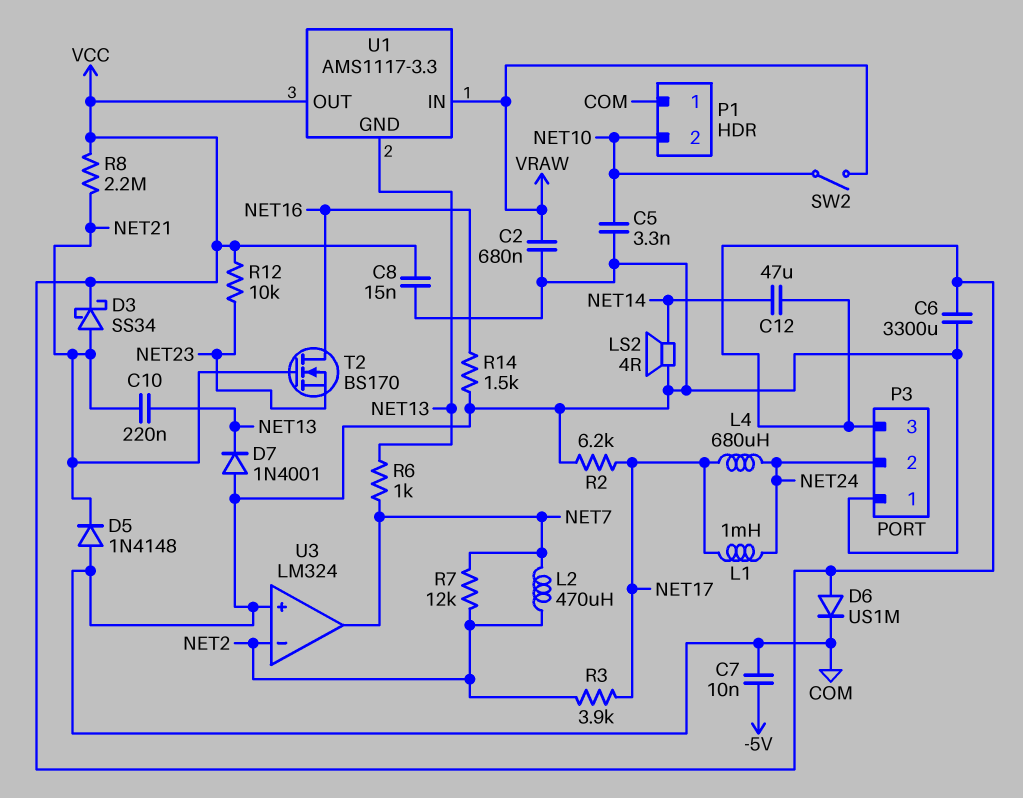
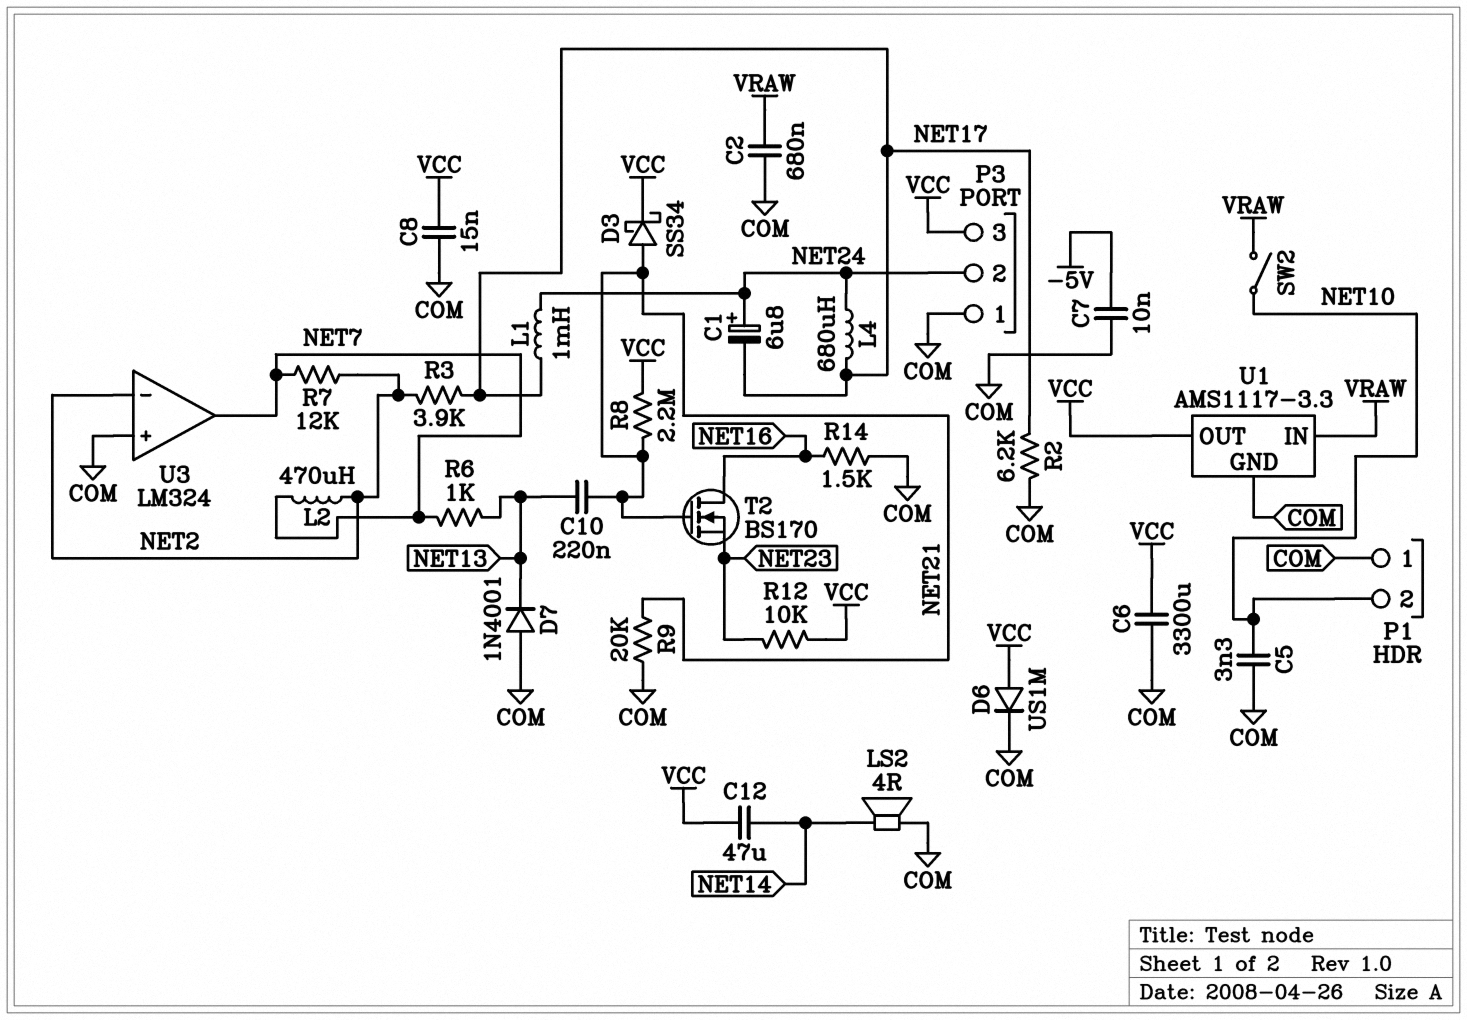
C1: none -> 6.8uF (plus NET24, minus NET17)
D5: diode 1N4148 (A COM, K NET21) -> none
R9: none -> 20k (COM, NET21)
U1 pin GND: NET13 -> COM

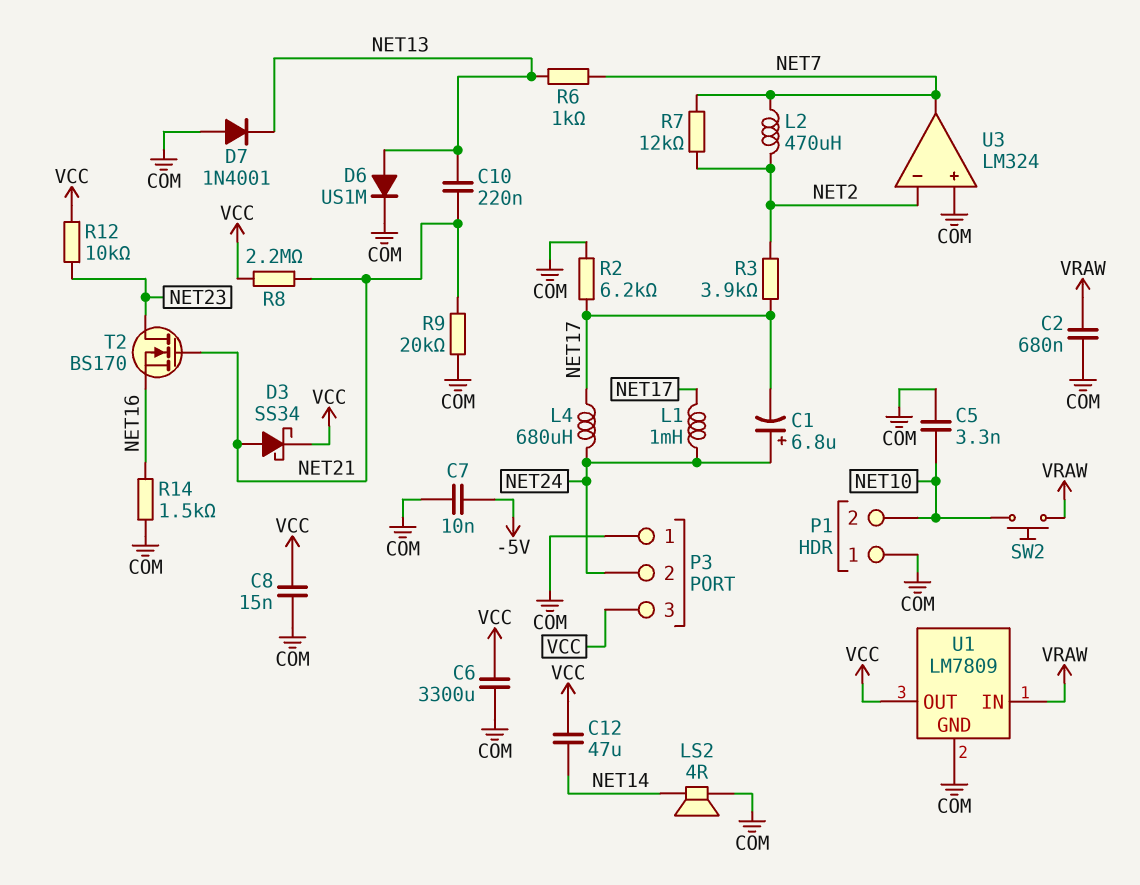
D6: diode US1M (A VCC, K COM) -> diode US1M (A NET13, K COM)
SW2: switch (NET10, VRAW) -> button (NET10, VRAW)
T2: NMOS BS170 (G NET21, D NET16, S NET23) -> NMOS BS170 (G NET21, D NET23, S NET16)
U1: AMS1117-3.3 -> LM7809

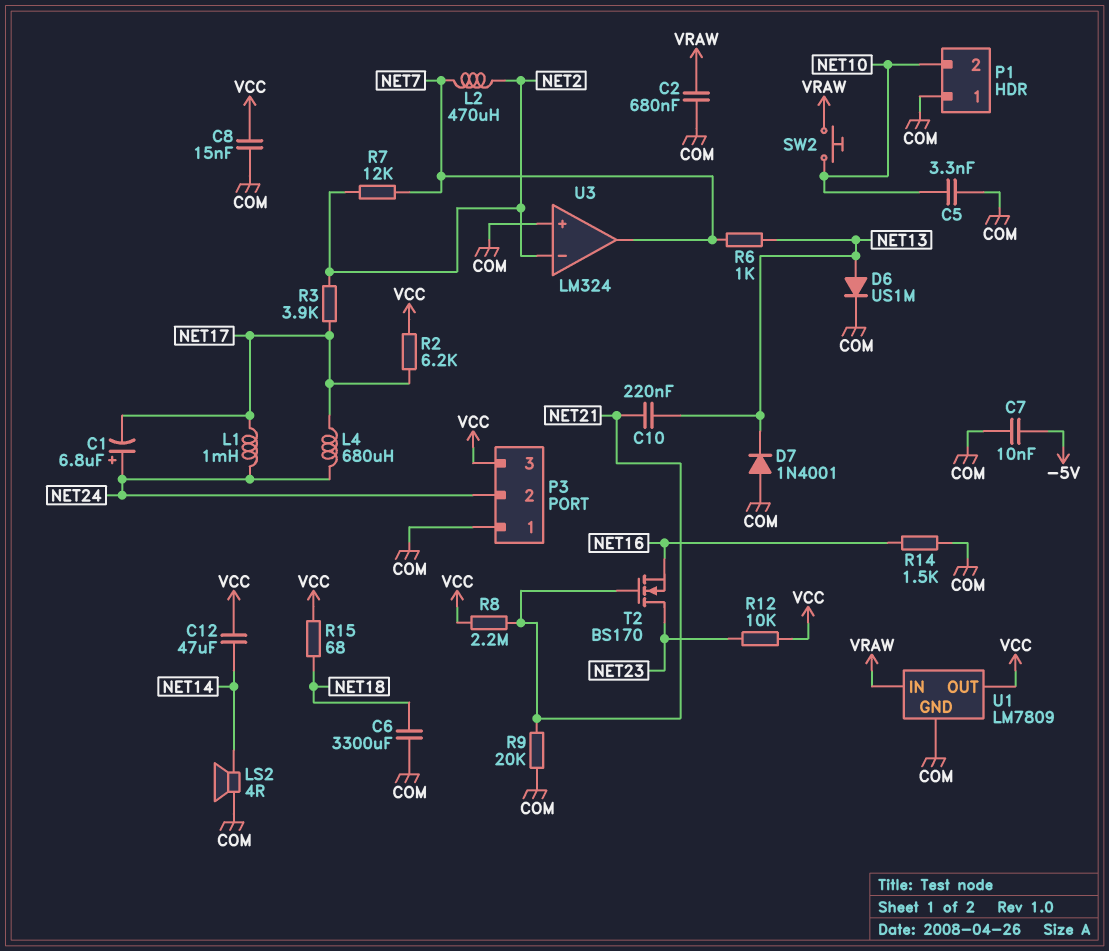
C6: 3300uF (COM, VCC) -> 3300uF (COM, NET18)
D3: schottky SS34 (A NET21, K VCC) -> none
R2: 6.2k (COM, NET17) -> 6.2k (NET17, VCC)
R15: none -> 68 (NET18, VCC)

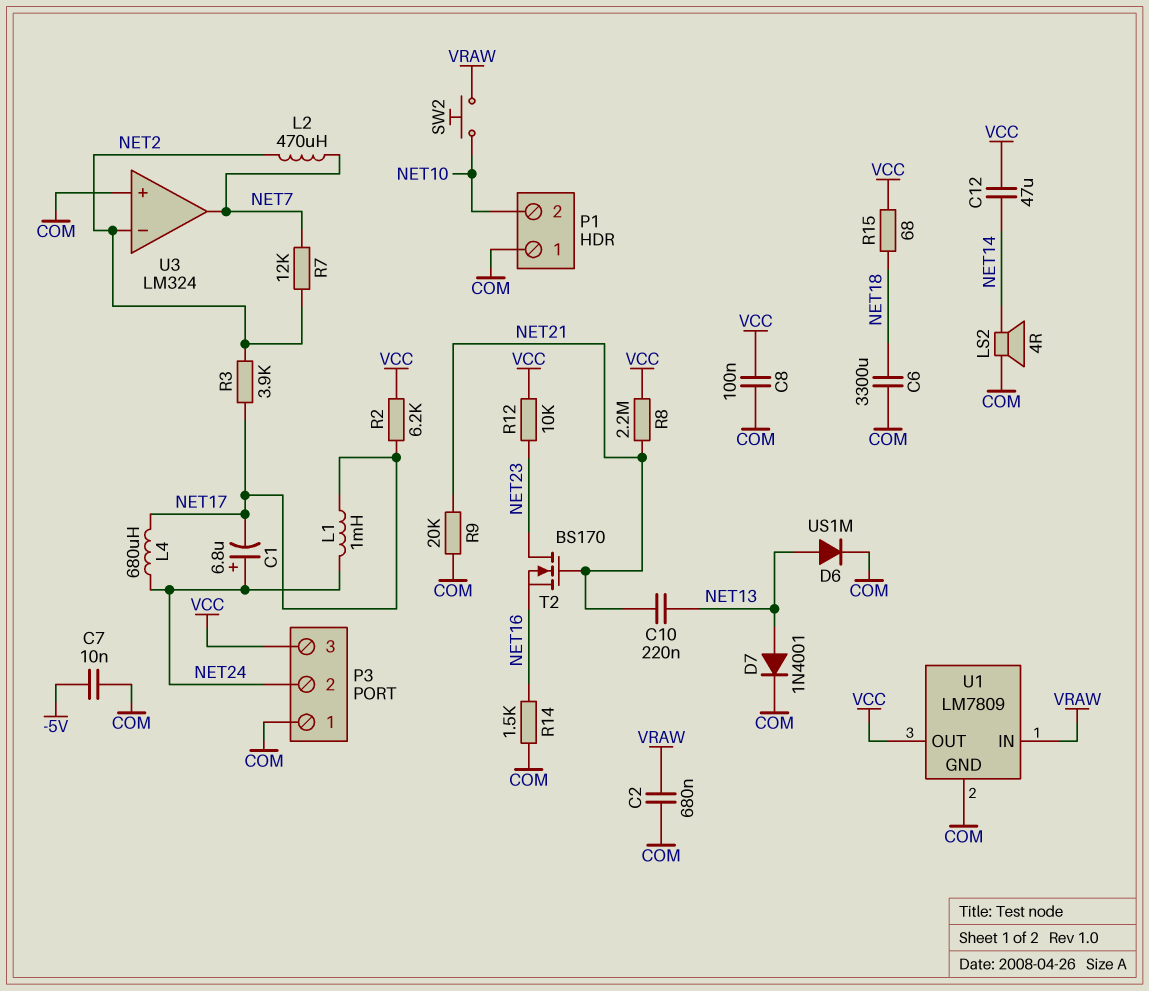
C5: 3.3nF (COM, NET10) -> none
C8: 15nF (COM, VCC) -> 100nF (COM, VCC)
D7: diode 1N4001 (A COM, K NET13) -> diode 1N4001 (A NET13, K COM)
R6: 1k (NET7, NET13) -> none

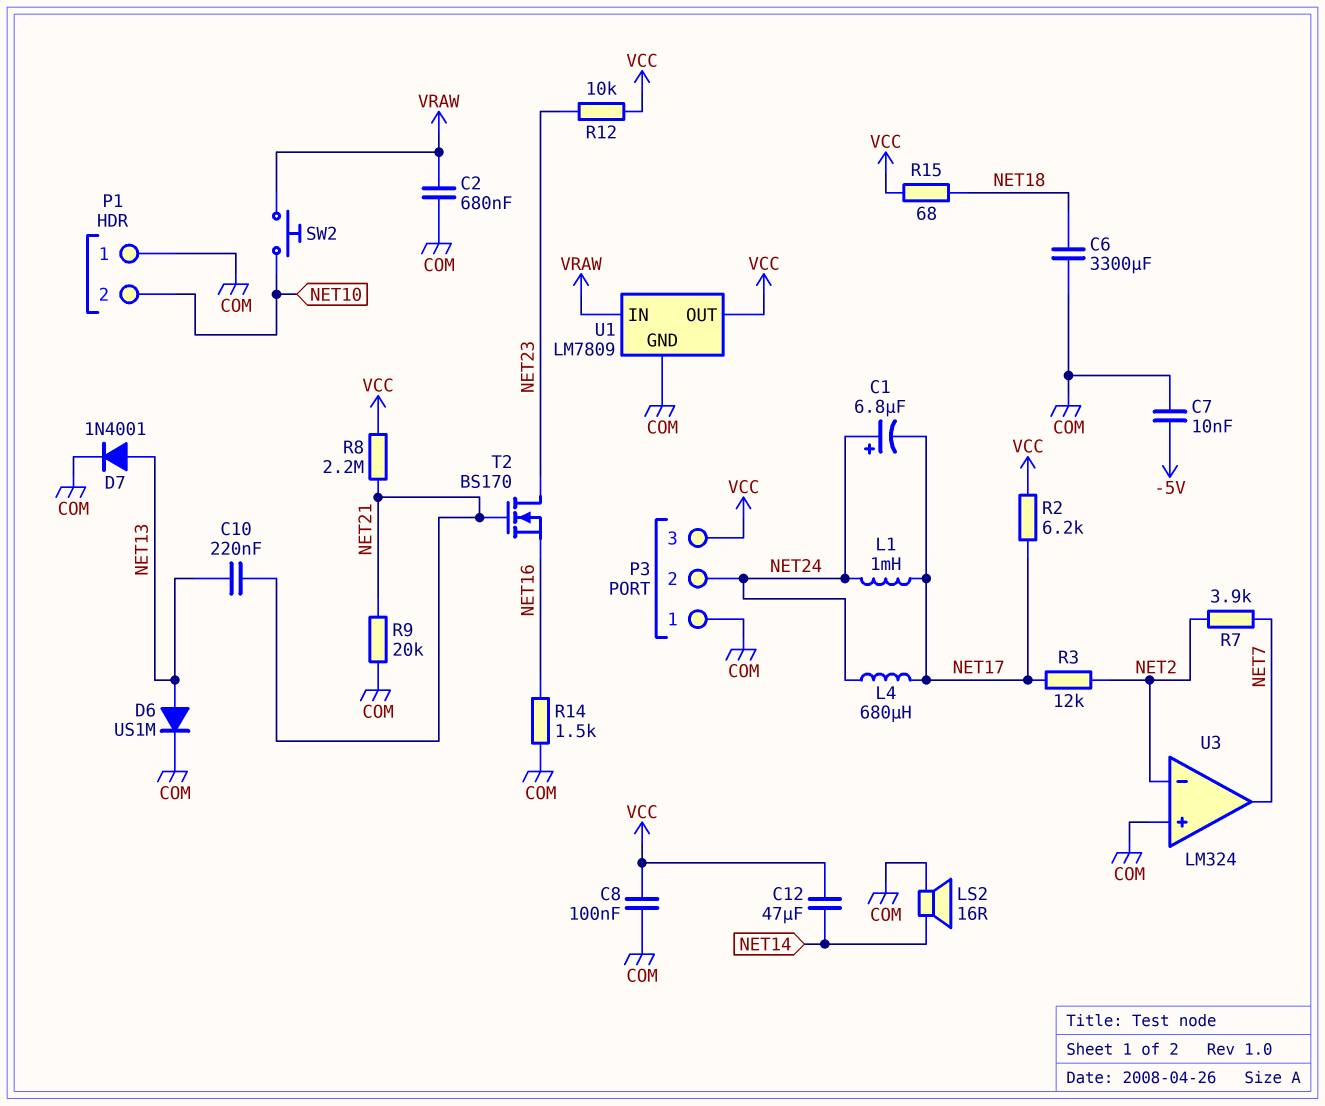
L2: 470uH (NET2, NET7) -> none
LS2: speaker 4R (COM, NET14) -> speaker 16R (COM, NET14)
R3: 3.9k (NET2, NET17) -> 12k (NET2, NET17)
R7: 12k (NET2, NET7) -> 3.9k (NET2, NET7)

